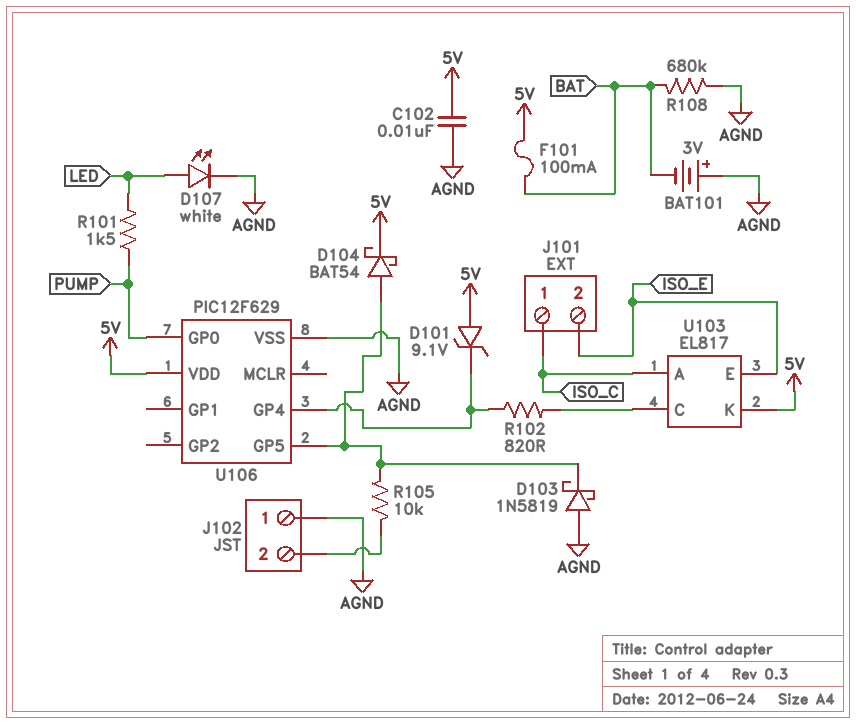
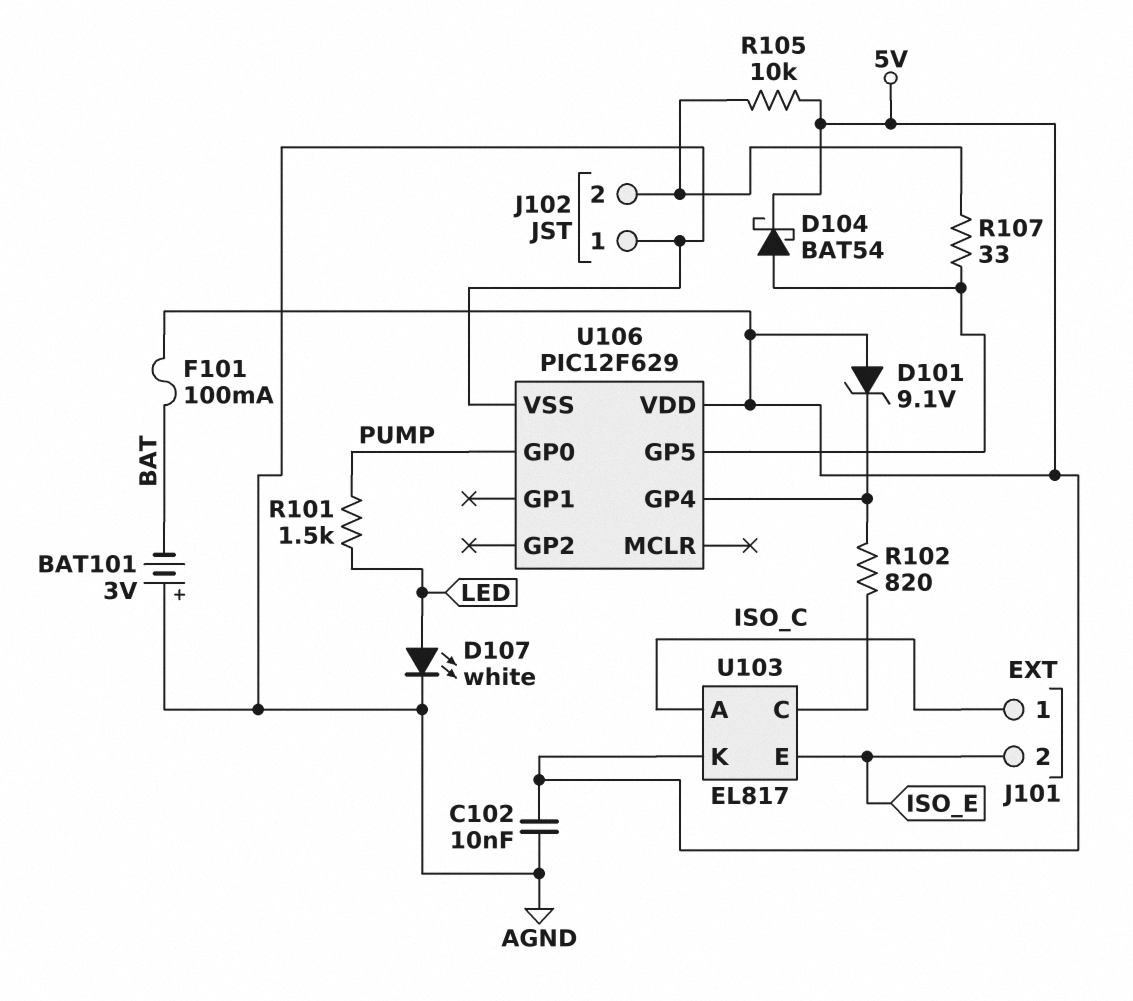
D103: schottky 1N5819 (A AGND, K U106/GP5) -> none
R105: 10k (J102/2, U106/GP5) -> 10k (5V, J102/2)
R107: none -> 33 (J102/2, U106/GP5)
R108: 680k (AGND, BAT) -> none

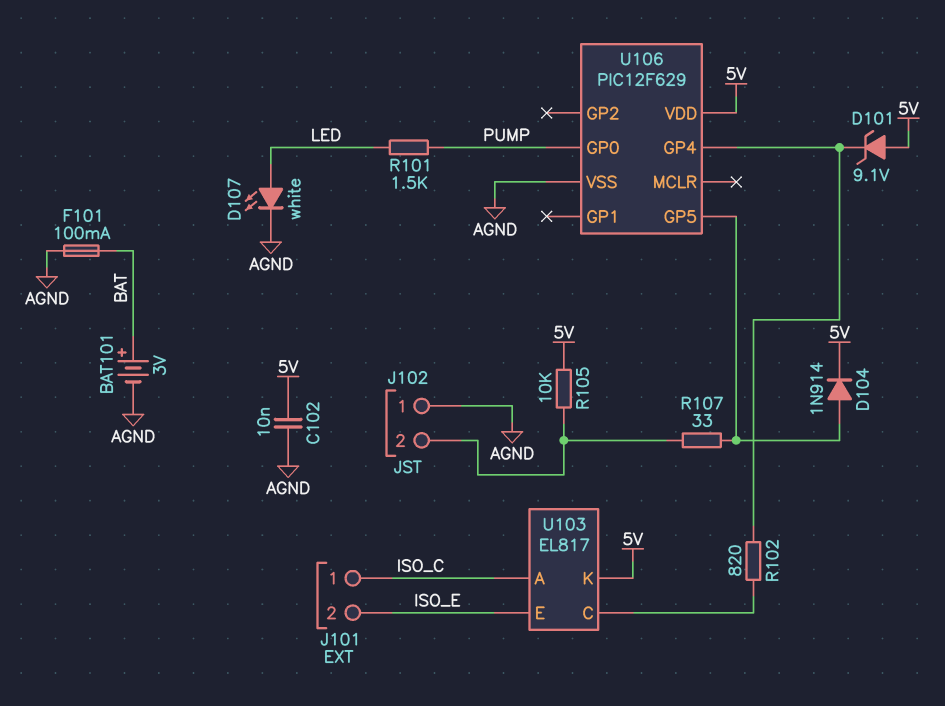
BAT101: 3V (plus AGND, minus BAT) -> 3V (plus BAT, minus AGND)
D104: schottky BAT54 (A U106/GP5, K 5V) -> diode 1N914 (A U106/GP5, K 5V)
F101: 100mA (5V, BAT) -> 100mA (AGND, BAT)

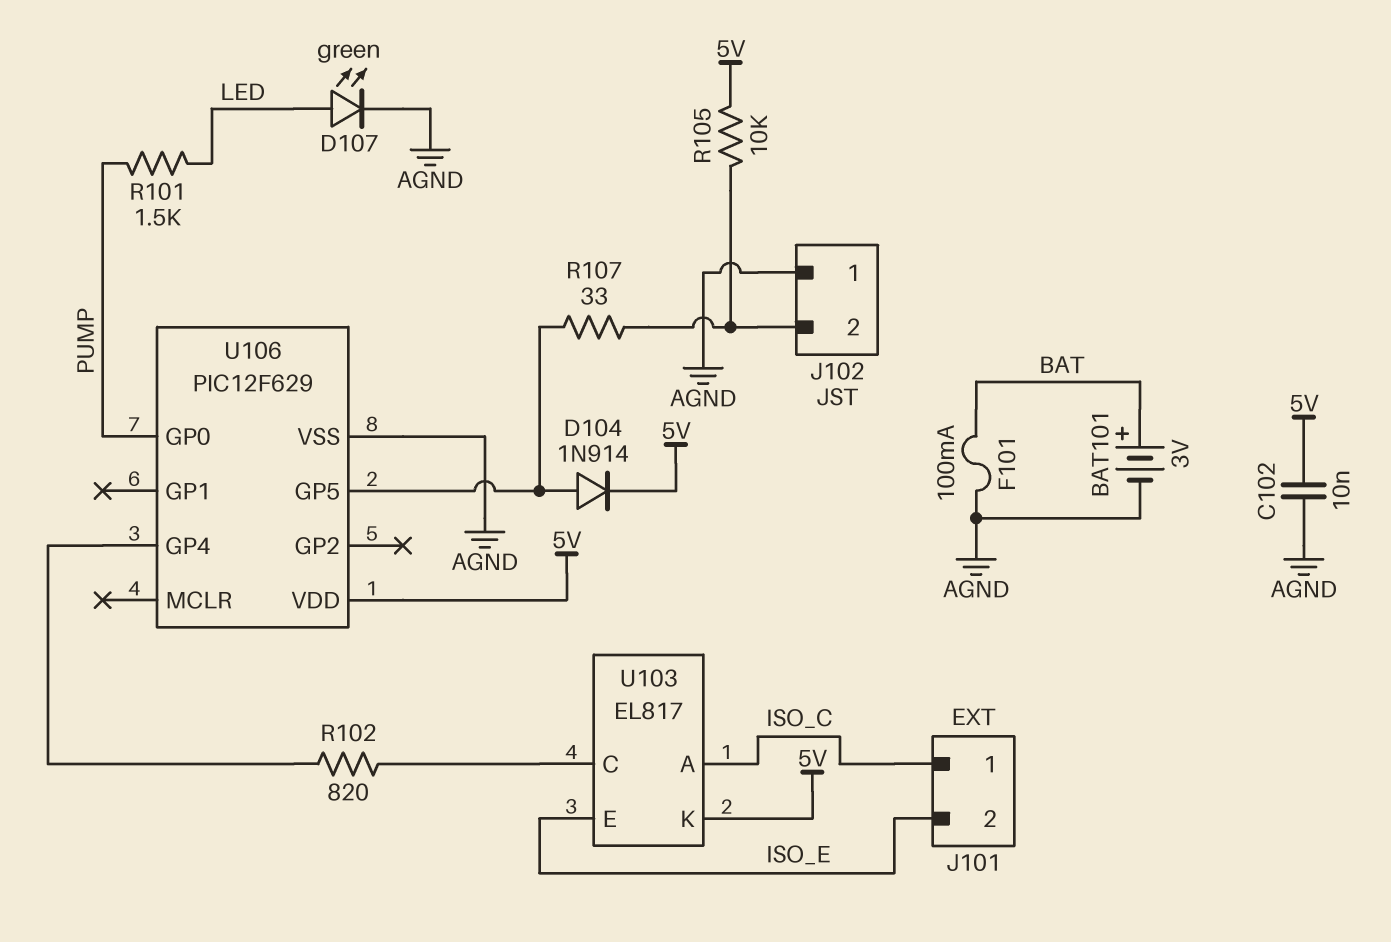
D101: zener 9.1V (A 5V, K U106/GP4) -> none
D107: LED white (A LED, K AGND) -> LED green (A LED, K AGND)

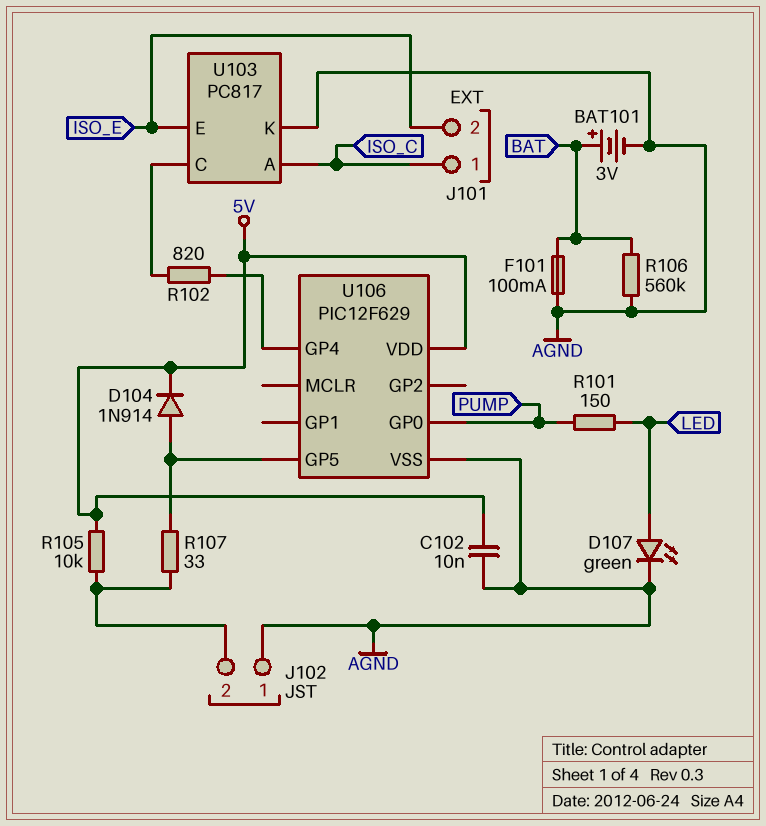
R101: 1.5k (LED, PUMP) -> 150 (LED, PUMP)
R106: none -> 560k (AGND, BAT)
U103: EL817 -> PC817
U103 pin K: 5V -> AGND

